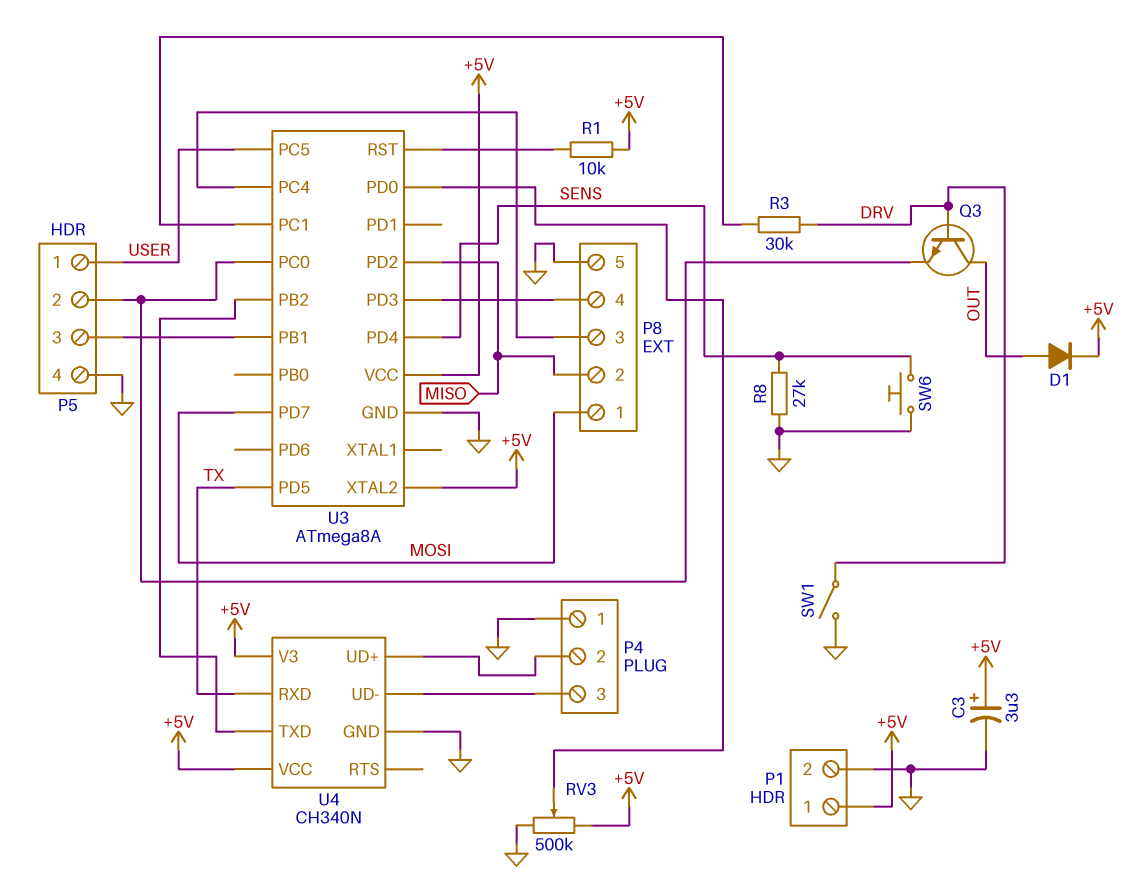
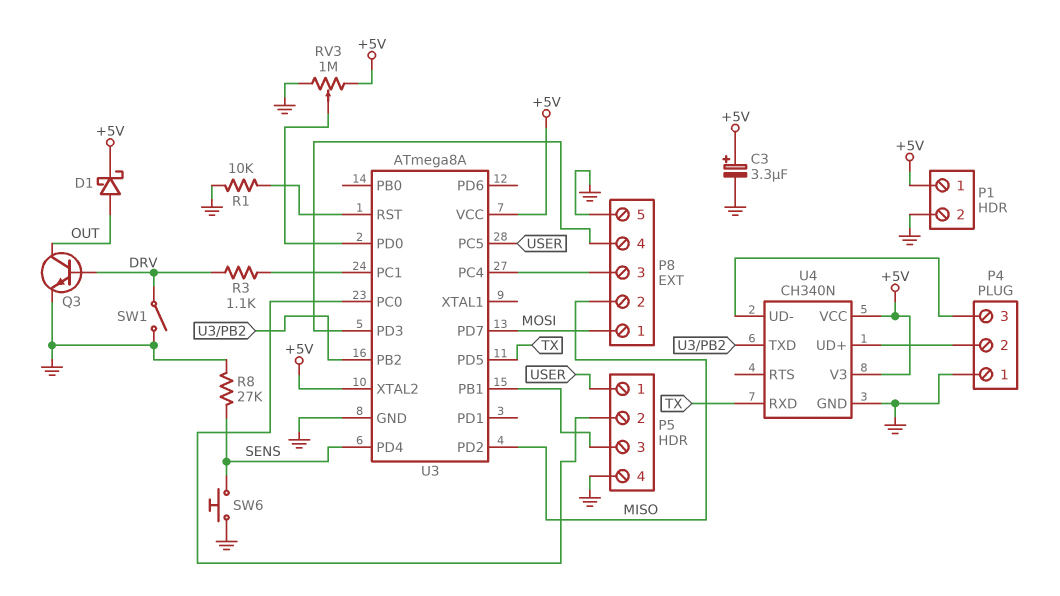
D1: diode (A OUT, K +5V) -> schottky (A OUT, K +5V)
Q3: NPN (B DRV, C OUT, E P5/2) -> NPN (B DRV, C OUT, E GND)
R1: 10k (+5V, U3/RST) -> 10k (GND, U3/RST)
R3: 30k (DRV, U3/PC1) -> 1.1k (DRV, U3/PC1)
RV3: 500k (+5V, GND, wiper U3/PD0) -> 1M (+5V, GND, wiper U3/PD0)

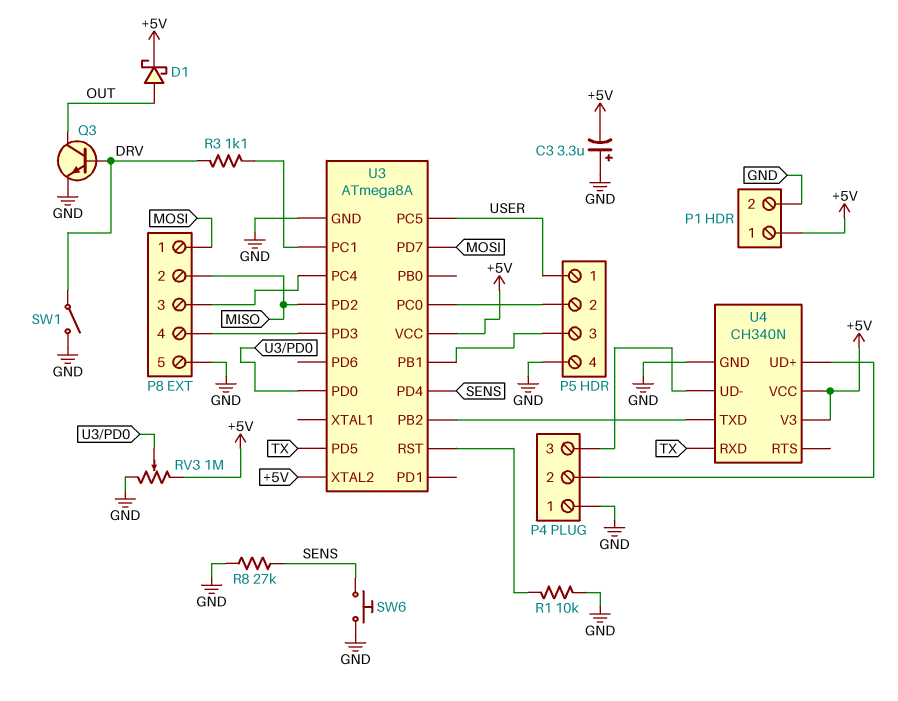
C3: 3.3uF (plus +5V, minus GND) -> 3.3uF (plus GND, minus +5V)

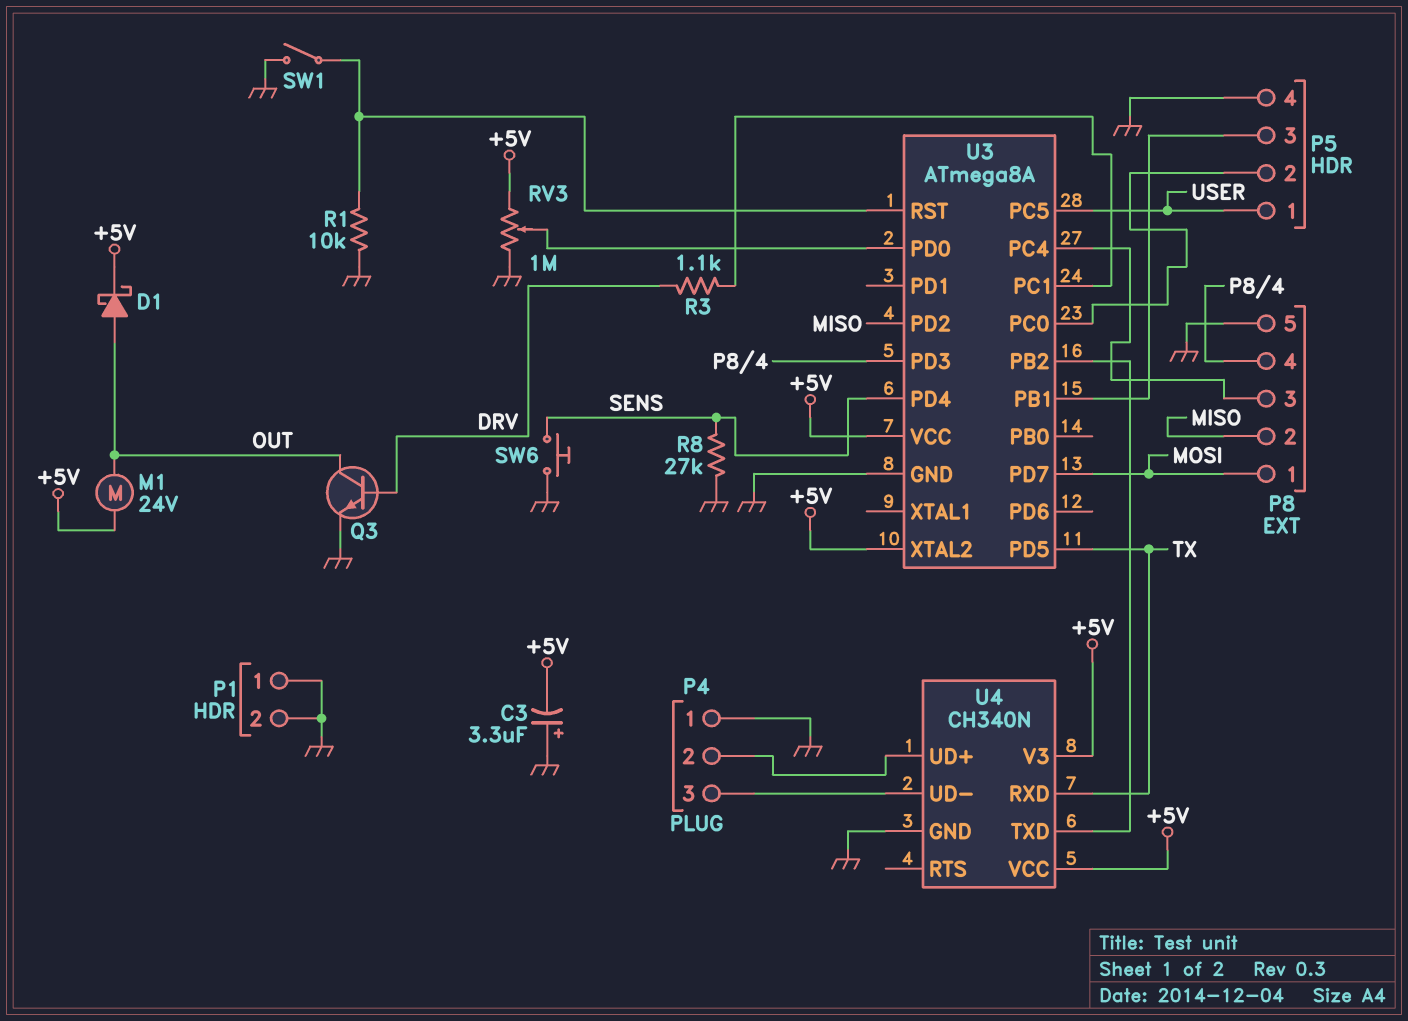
M1: none -> motor 24V (+5V, OUT)
P1 pin 1: +5V -> GND
SW1: switch (DRV, GND) -> switch (GND, U3/RST)

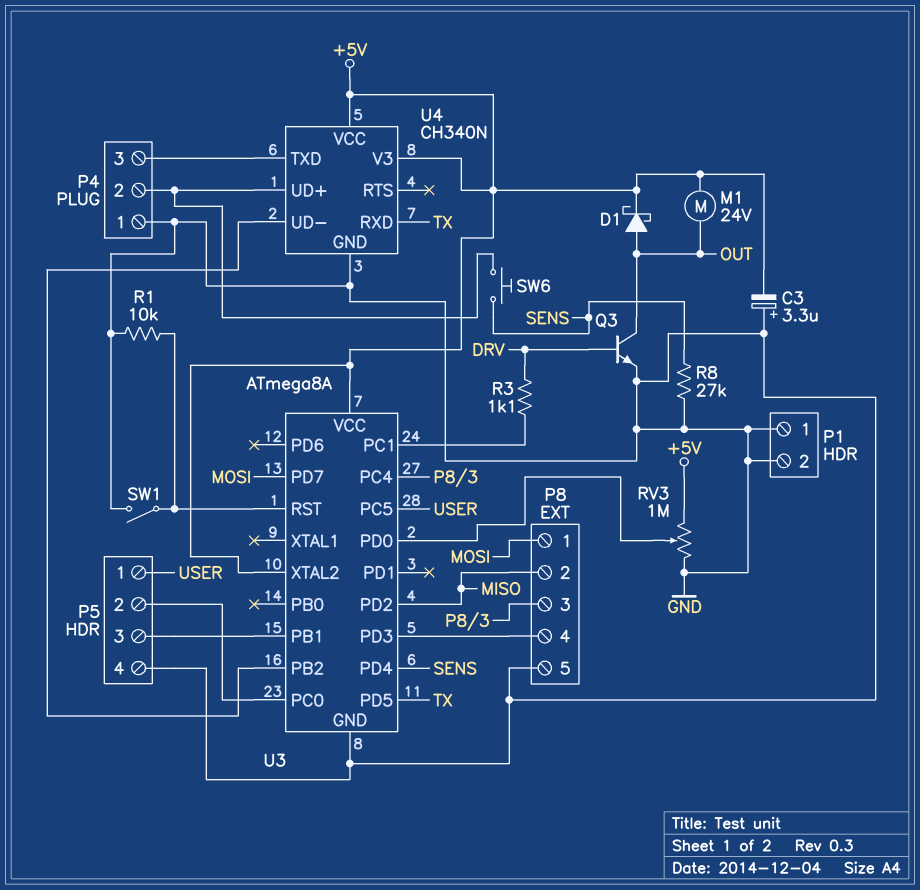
SW6: button (GND, SENS) -> button (P4/2, SENS)
U4 pin TXD: U3/PB2 -> P4/3
U4 pin UD-: P4/3 -> U3/PB2

